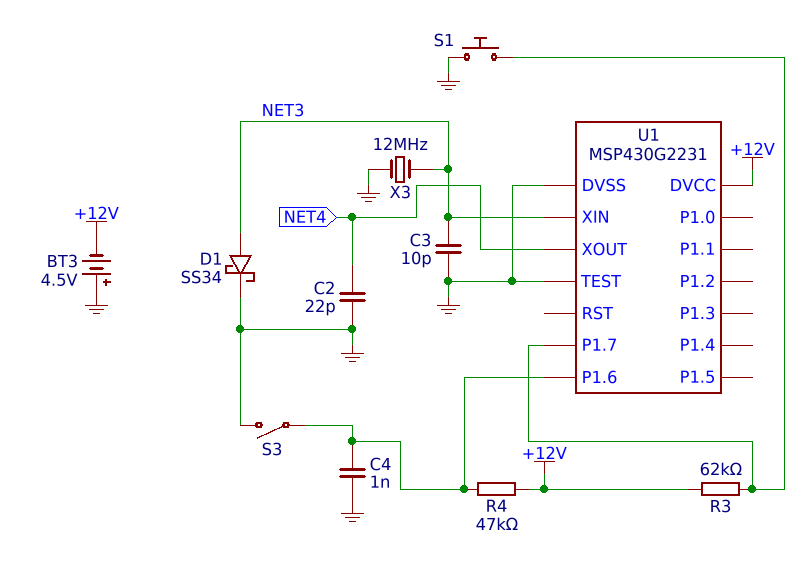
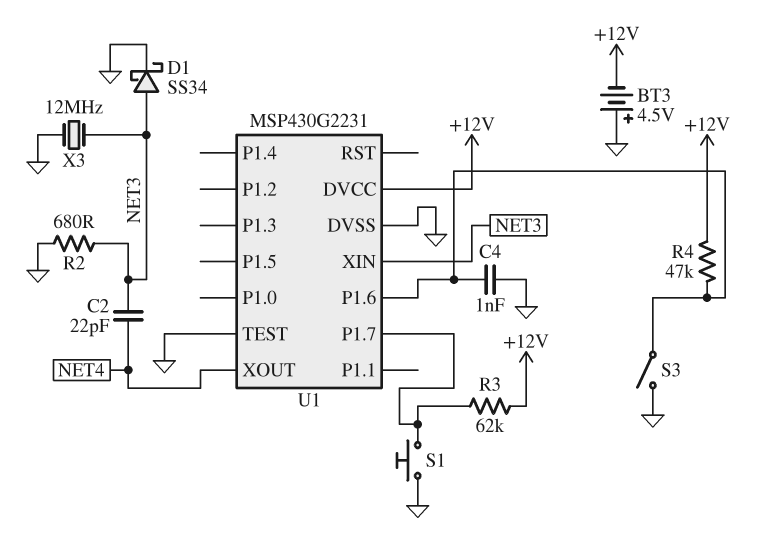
C2: 22pF (GND, NET4) -> 22pF (NET3, NET4)
C3: 10pF (GND, NET3) -> none
R2: none -> 680 (GND, NET3)

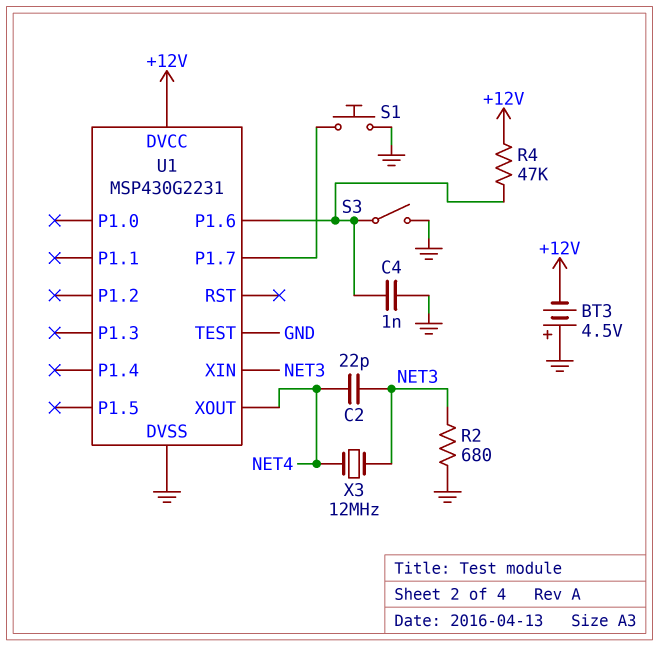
D1: schottky SS34 (A NET3, K GND) -> none
R3: 62k (+12V, U1/P1.7) -> none
X3: 12MHz (GND, NET3) -> 12MHz (NET3, NET4)

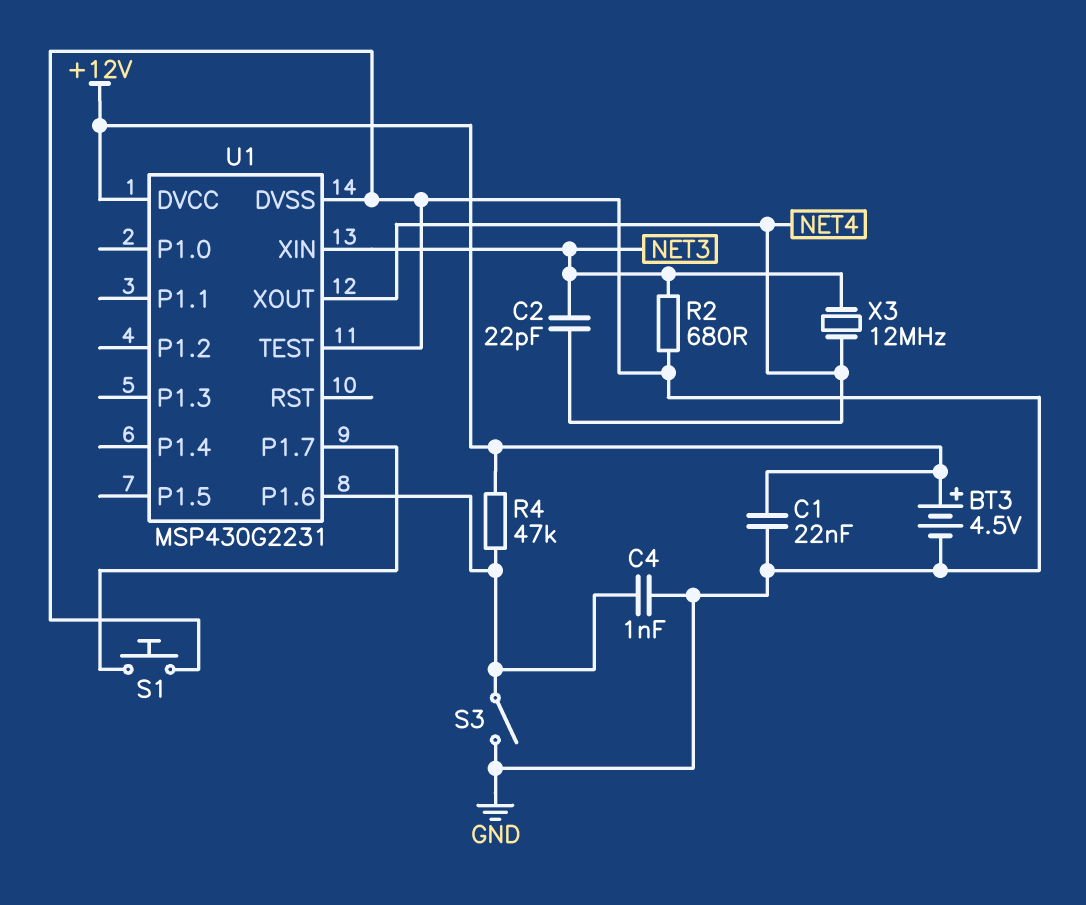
BT3: 4.5V (plus GND, minus +12V) -> 4.5V (plus +12V, minus GND)
C1: none -> 22nF (+12V, GND)

